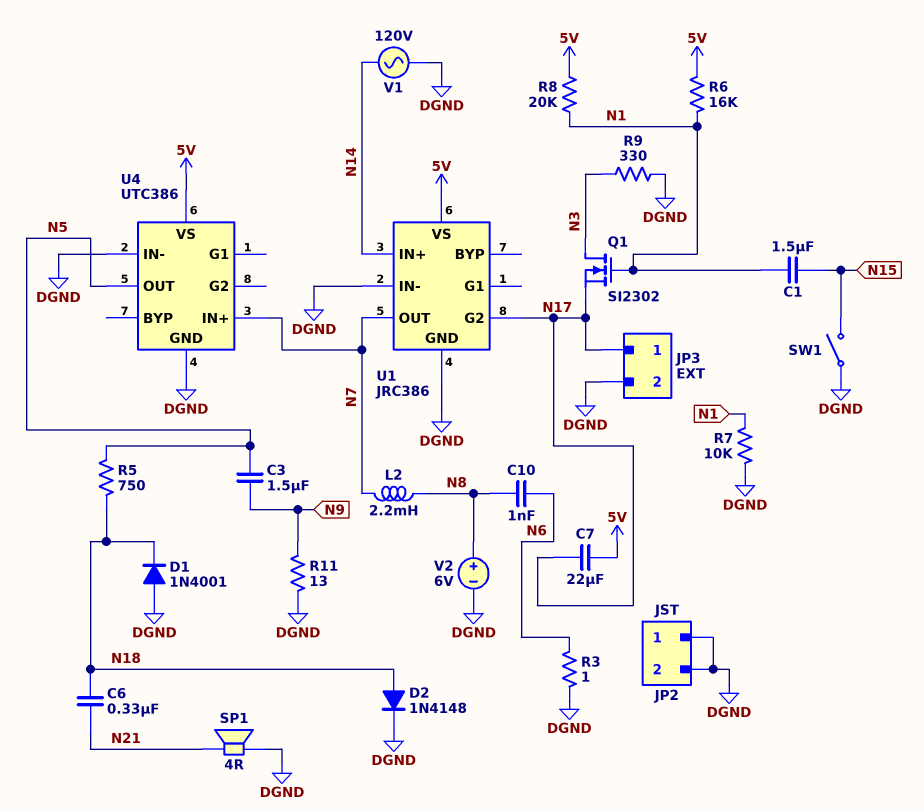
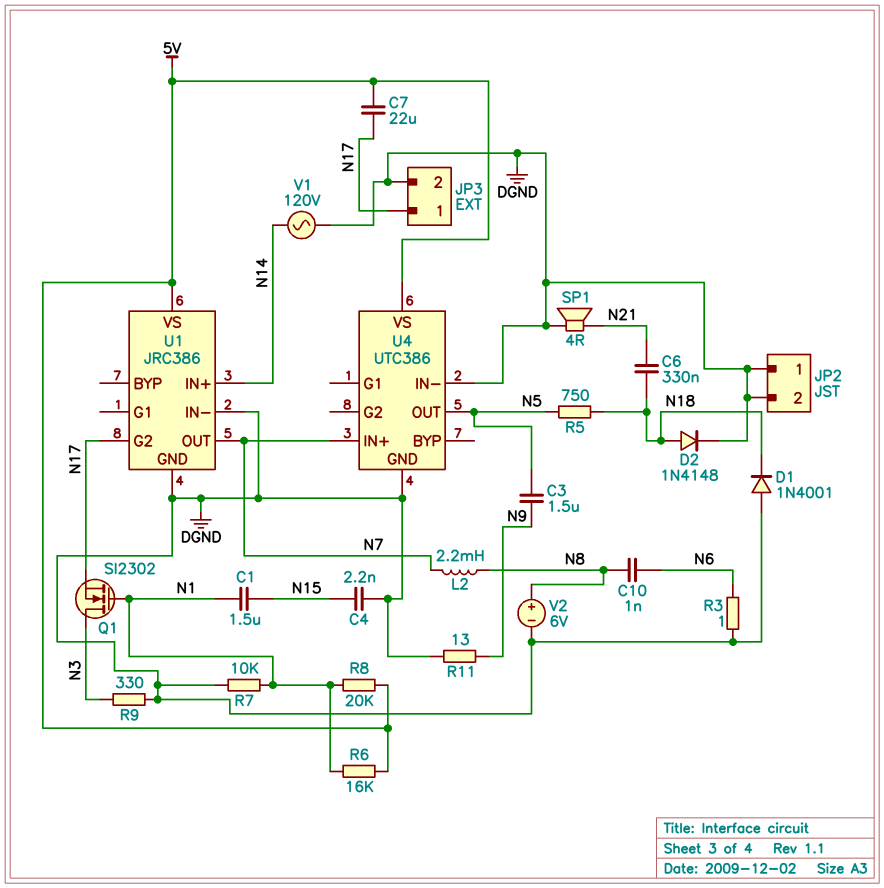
C4: none -> 2.2nF (DGND, N15)
SW1: switch (DGND, N15) -> none

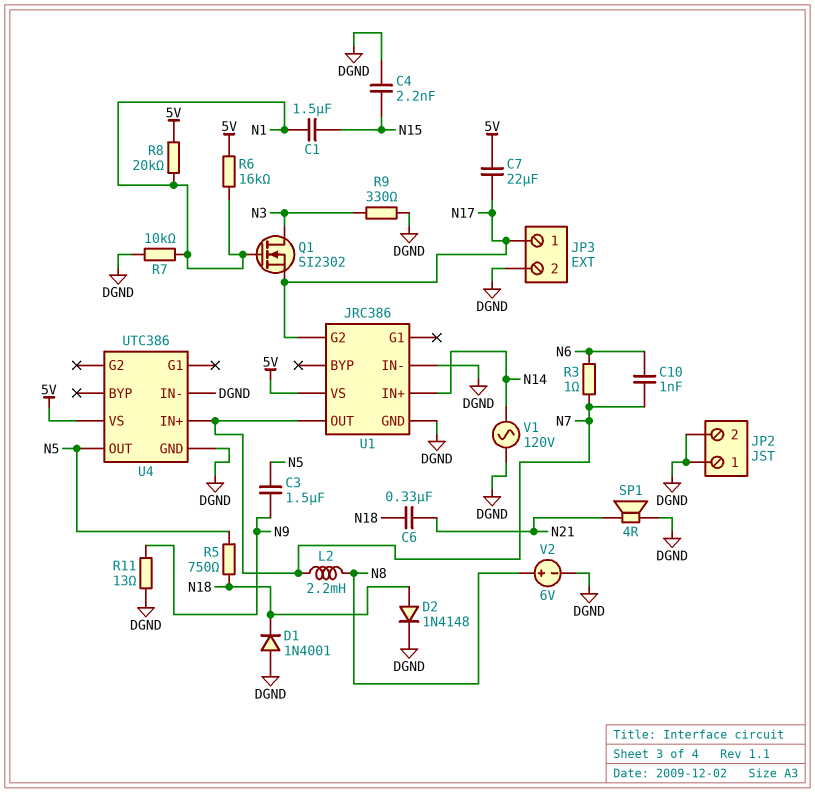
C10: 1nF (N6, N8) -> 1nF (N6, N7)
R3: 1 (DGND, N6) -> 1 (N6, N7)

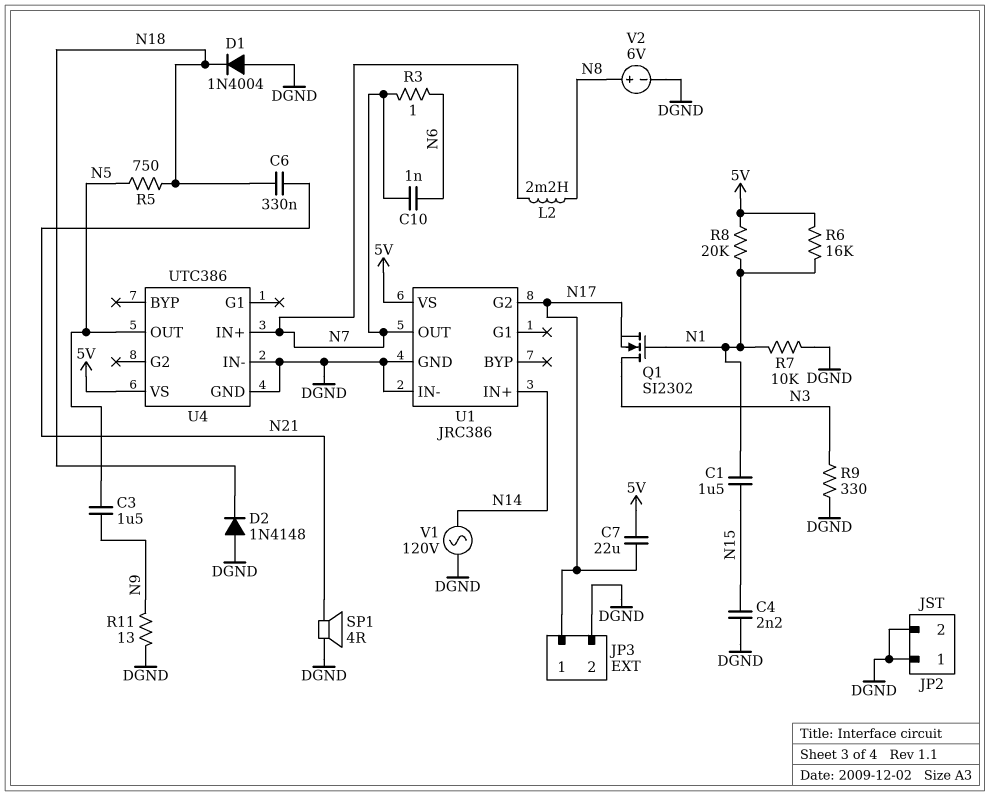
D1: diode 1N4001 (A DGND, K N18) -> diode 1N4004 (A DGND, K N18)
D2: diode 1N4148 (A N18, K DGND) -> diode 1N4148 (A DGND, K N18)

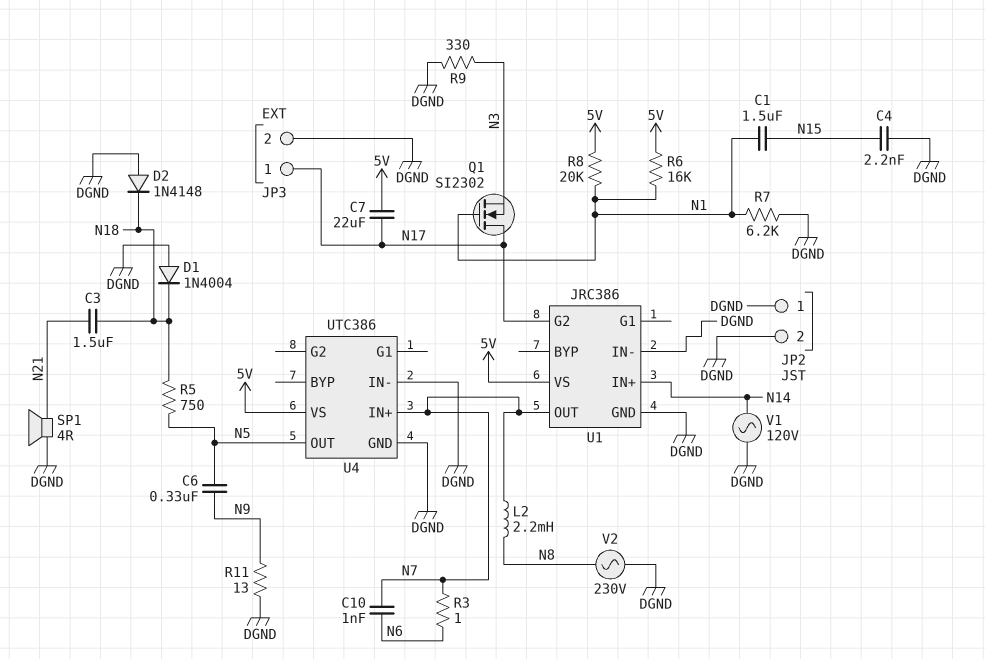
C3: 1.5uF (N5, N9) -> 1.5uF (N18, N21)
C6: 330nF (N18, N21) -> 330nF (N5, N9)
Q1: NMOS SI2302 (G N1, D N3, S N17) -> NMOS SI2302 (G N1, D N17, S N3)
R7: 10k (DGND, N1) -> 6.2k (DGND, N1)
V2: 6V (plus N8, minus DGND) -> AC 230V (DGND, N8)

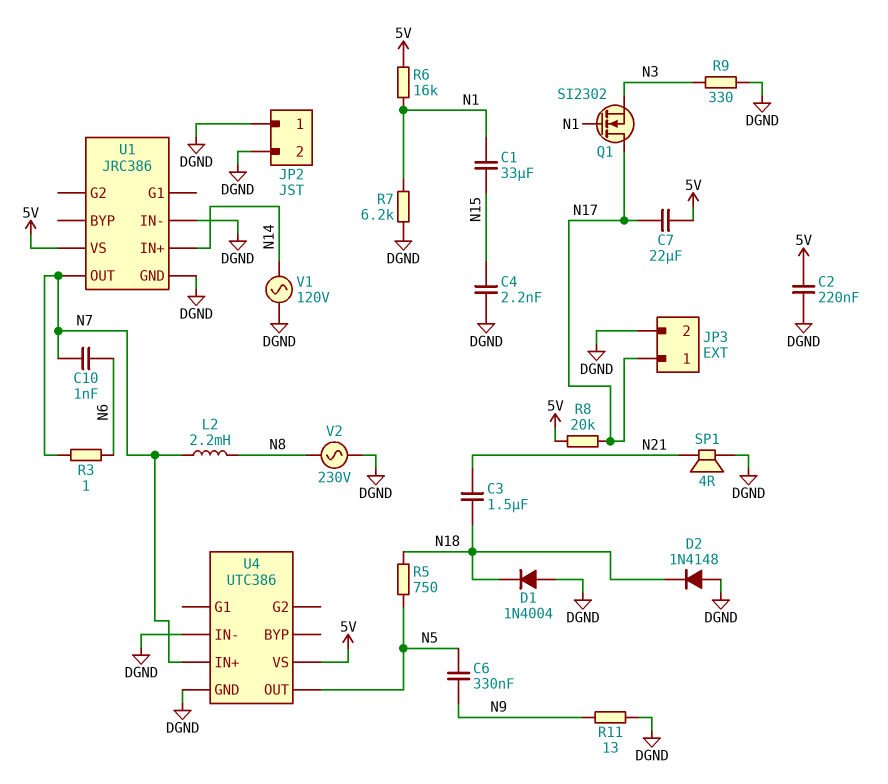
C1: 1.5uF (N1, N15) -> 33uF (N1, N15)
C2: none -> 220nF (5V, DGND)
R8: 20k (5V, N1) -> 20k (5V, N17)
U1 pin G2: N17 -> none

